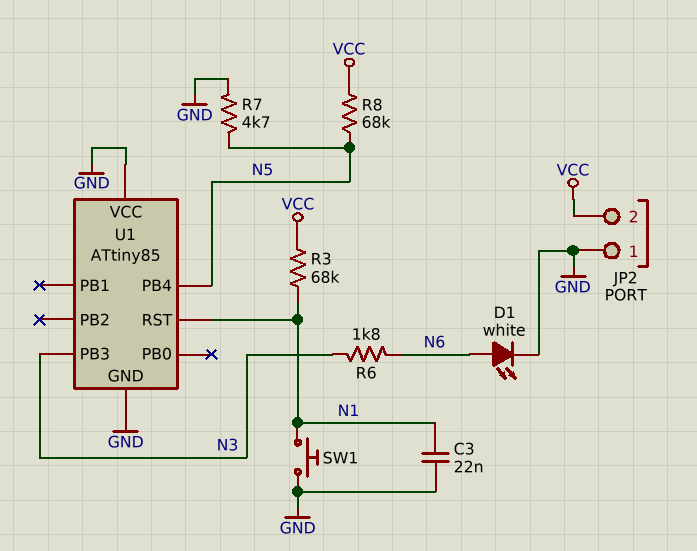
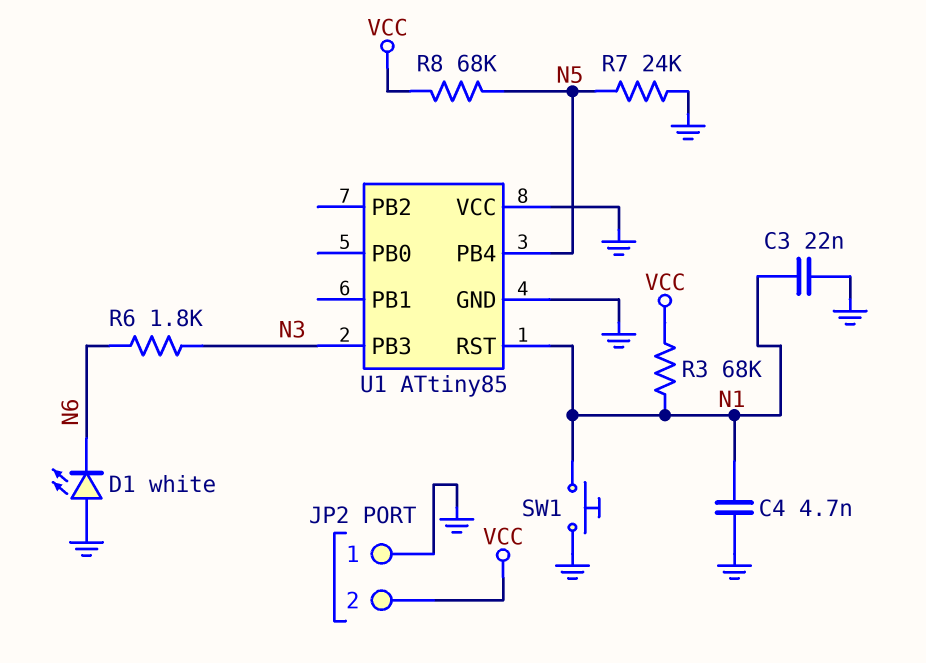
C4: none -> 4.7nF (GND, N1)
D1: LED white (A N6, K GND) -> LED white (A GND, K N6)
R7: 4.7k (GND, N5) -> 24k (GND, N5)

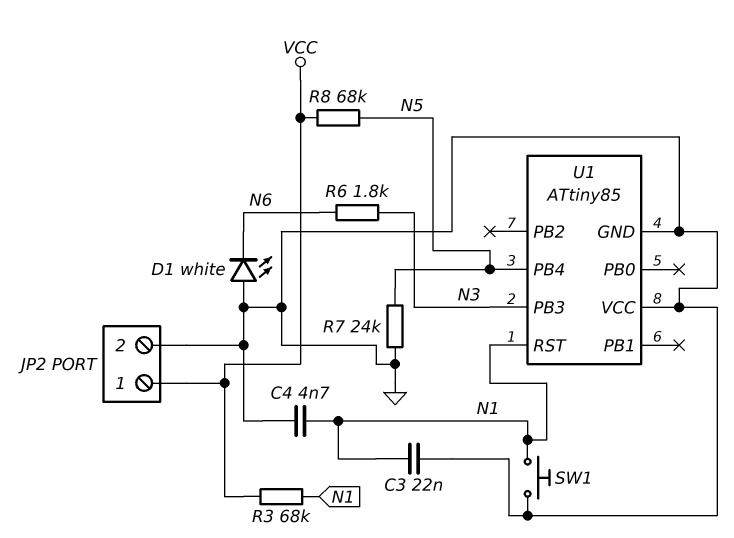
JP2 pin 1: GND -> VCC
JP2 pin 2: VCC -> GND

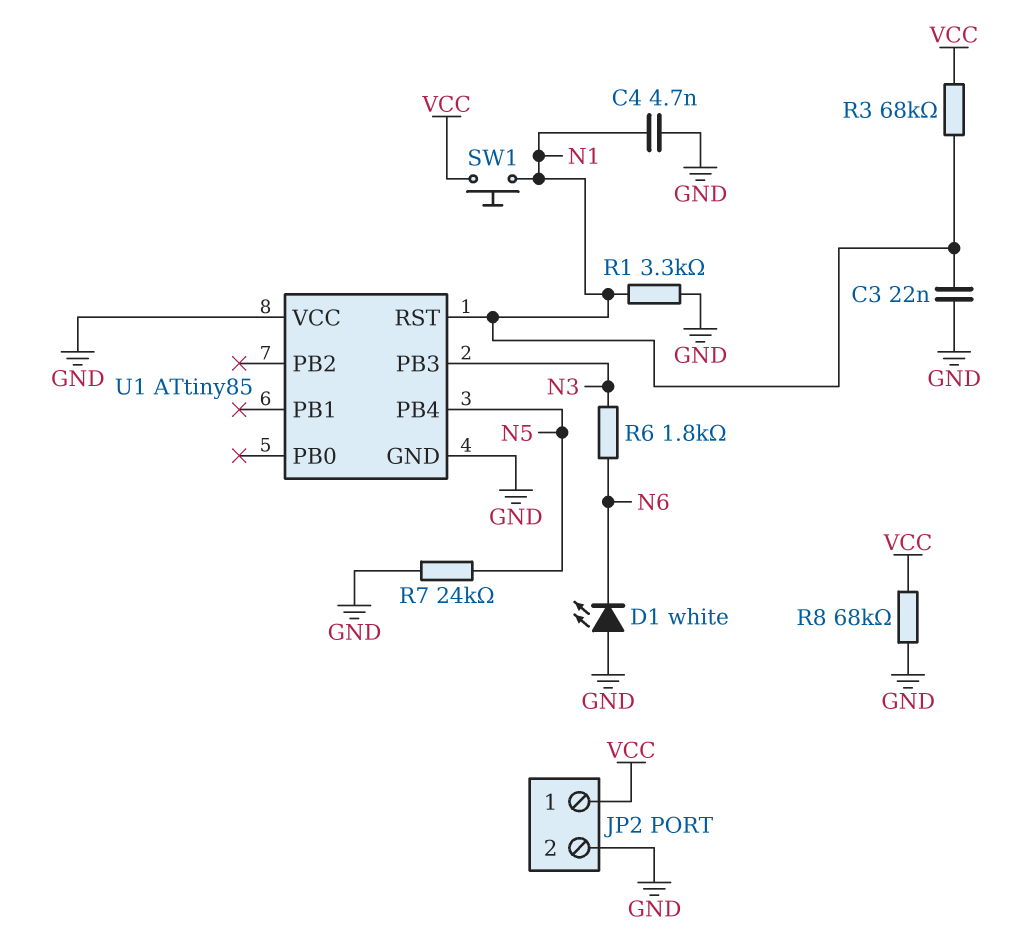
R1: none -> 3.3k (GND, N1)
R8: 68k (N5, VCC) -> 68k (GND, VCC)
SW1: button (GND, N1) -> button (N1, VCC)

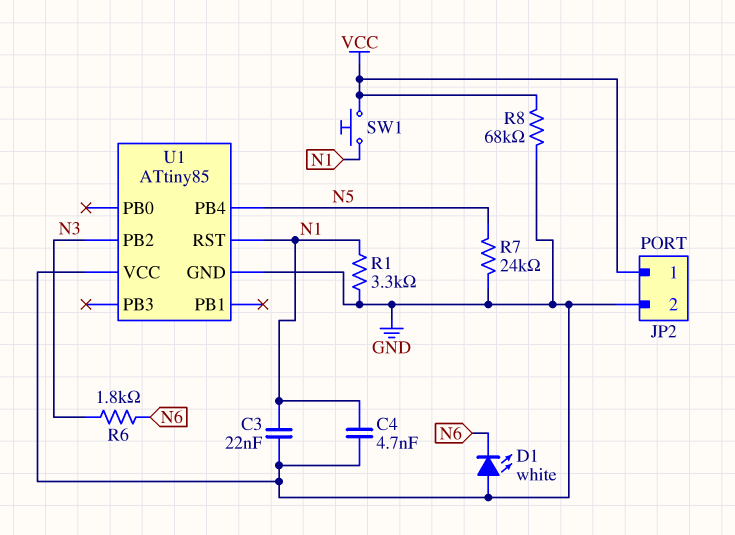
R3: 68k (N1, VCC) -> none
U1 pin PB2: none -> N3
U1 pin PB3: N3 -> none

